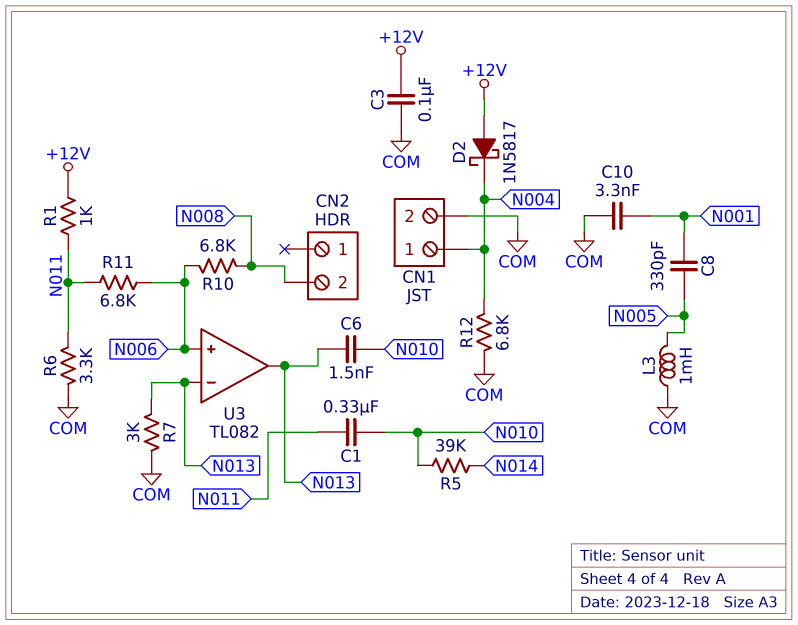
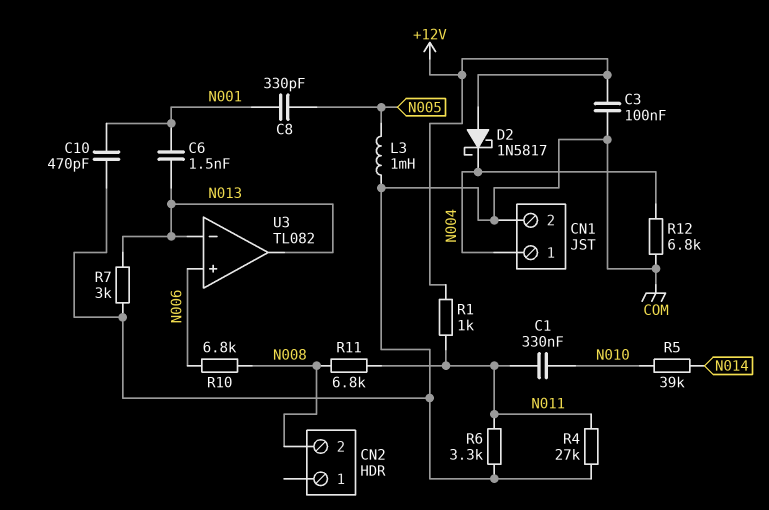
C6: 1.5nF (N010, N013) -> 1.5nF (N001, N013)
C10: 3.3nF (COM, N001) -> 470pF (COM, N001)
R4: none -> 27k (COM, N011)
R11: 6.8k (N006, N011) -> 6.8k (N008, N011)

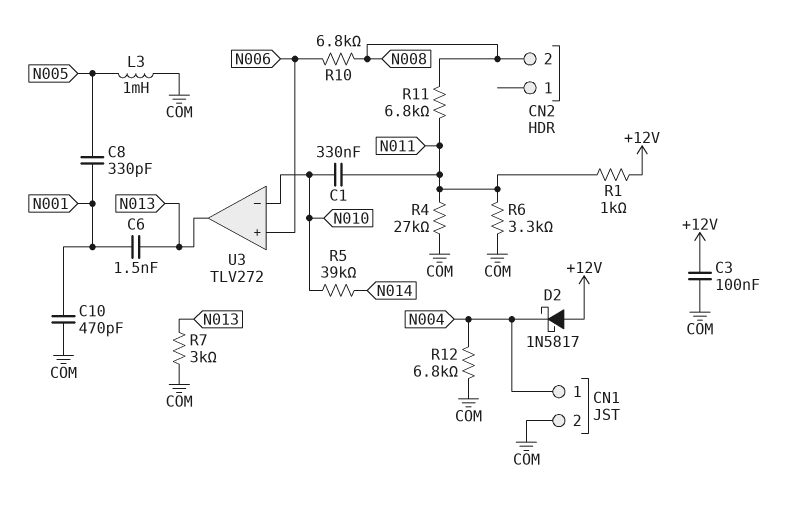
U3: TL082 -> TLV272
U3 pin in-: N013 -> N010

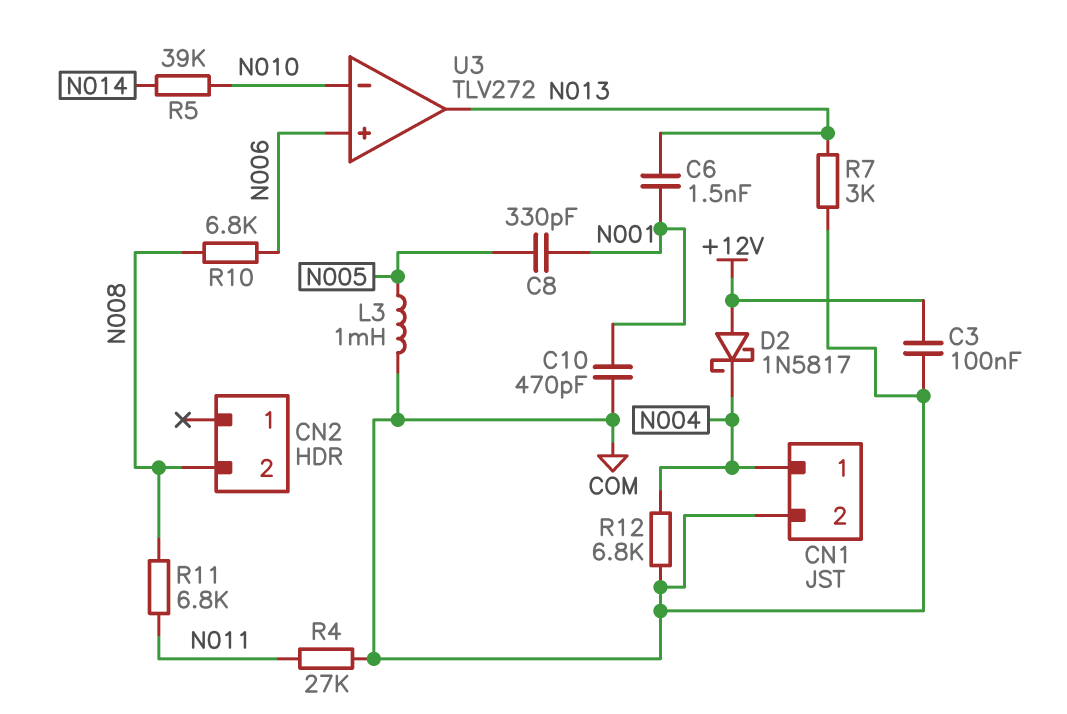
C1: 330nF (N010, N011) -> none
R1: 1k (+12V, N011) -> none
R6: 3.3k (COM, N011) -> none

